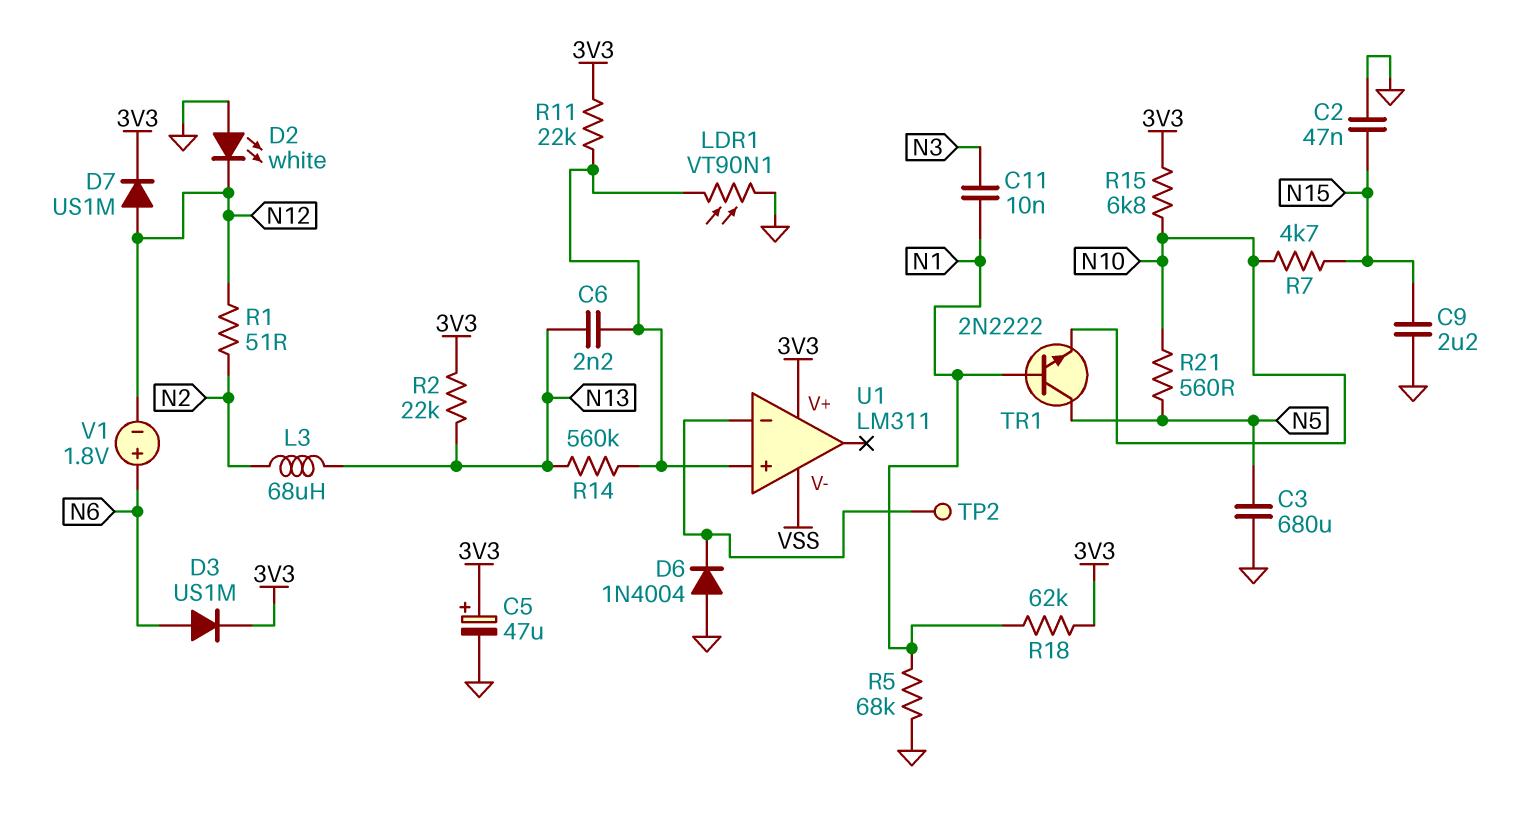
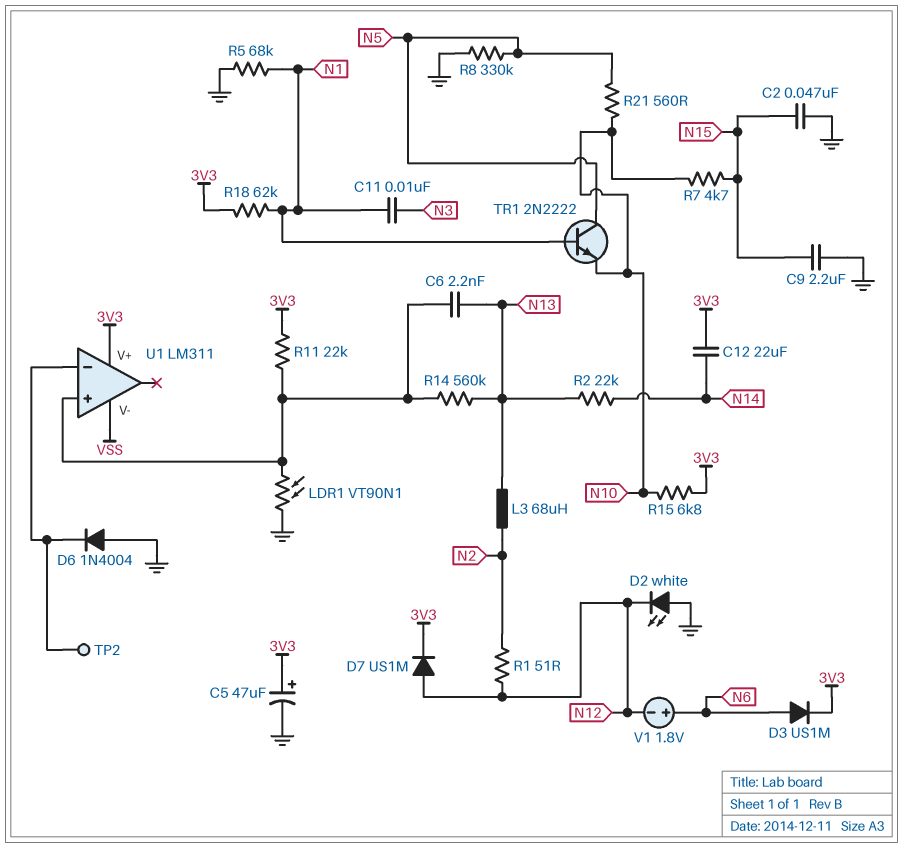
C3: 680uF (GND, N5) -> none
C12: none -> 22uF (3V3, N14)
R2: 22k (3V3, N13) -> 22k (N13, N14)
R8: none -> 330k (GND, N5)

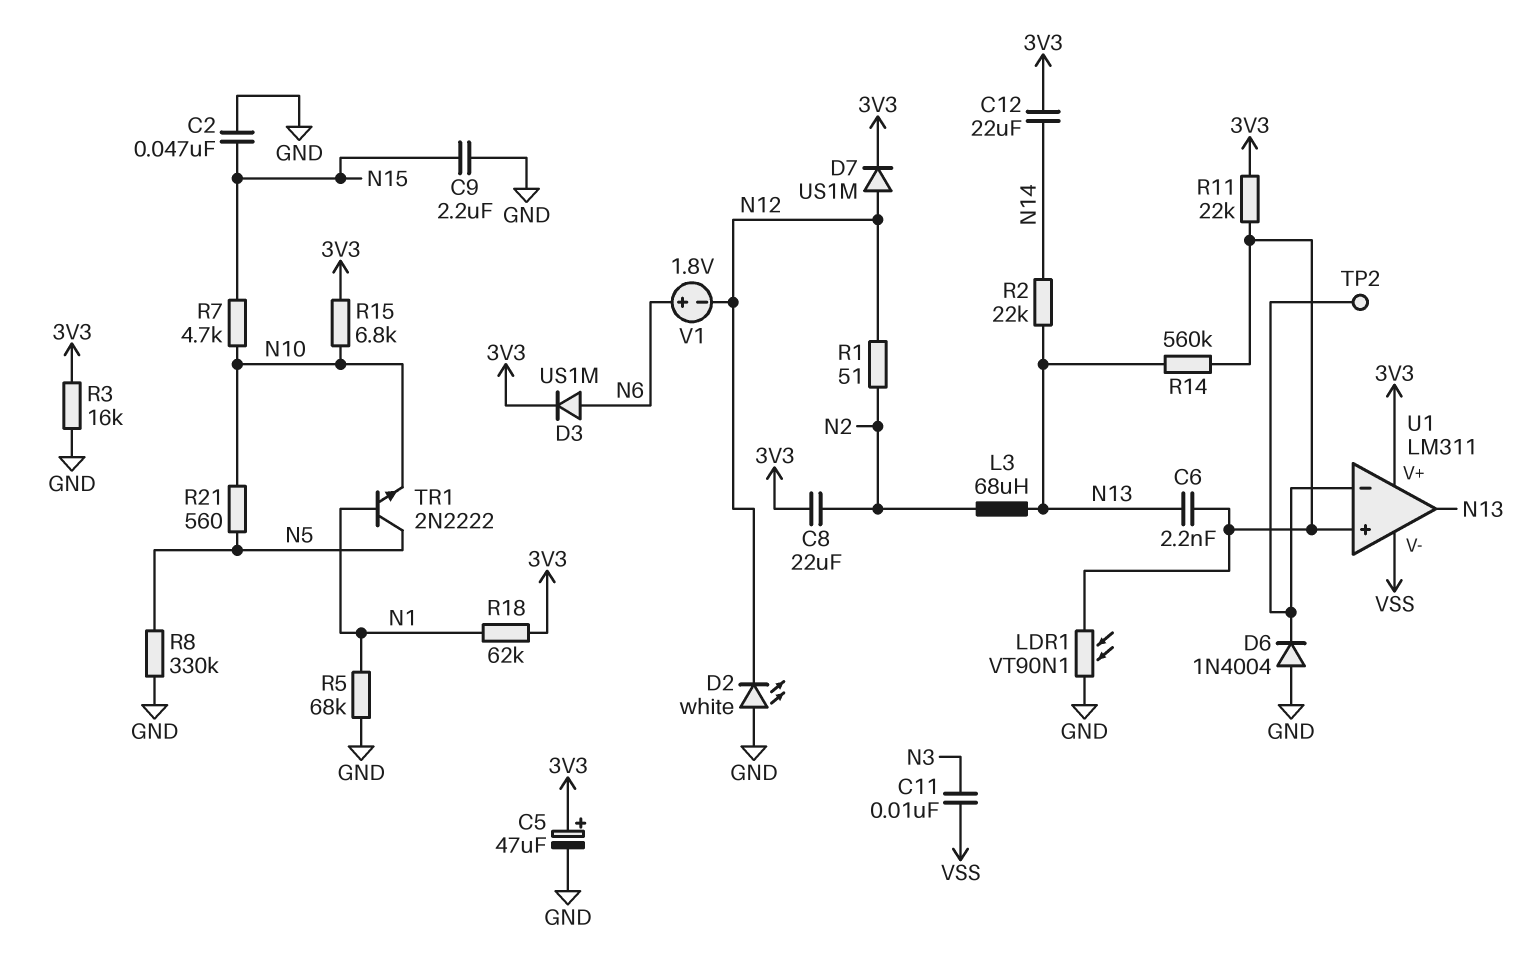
C8: none -> 22uF (3V3, N2)
C11: 10nF (N1, N3) -> 10nF (N3, VSS)
R3: none -> 16k (3V3, GND)
U1 pin out: none -> N13

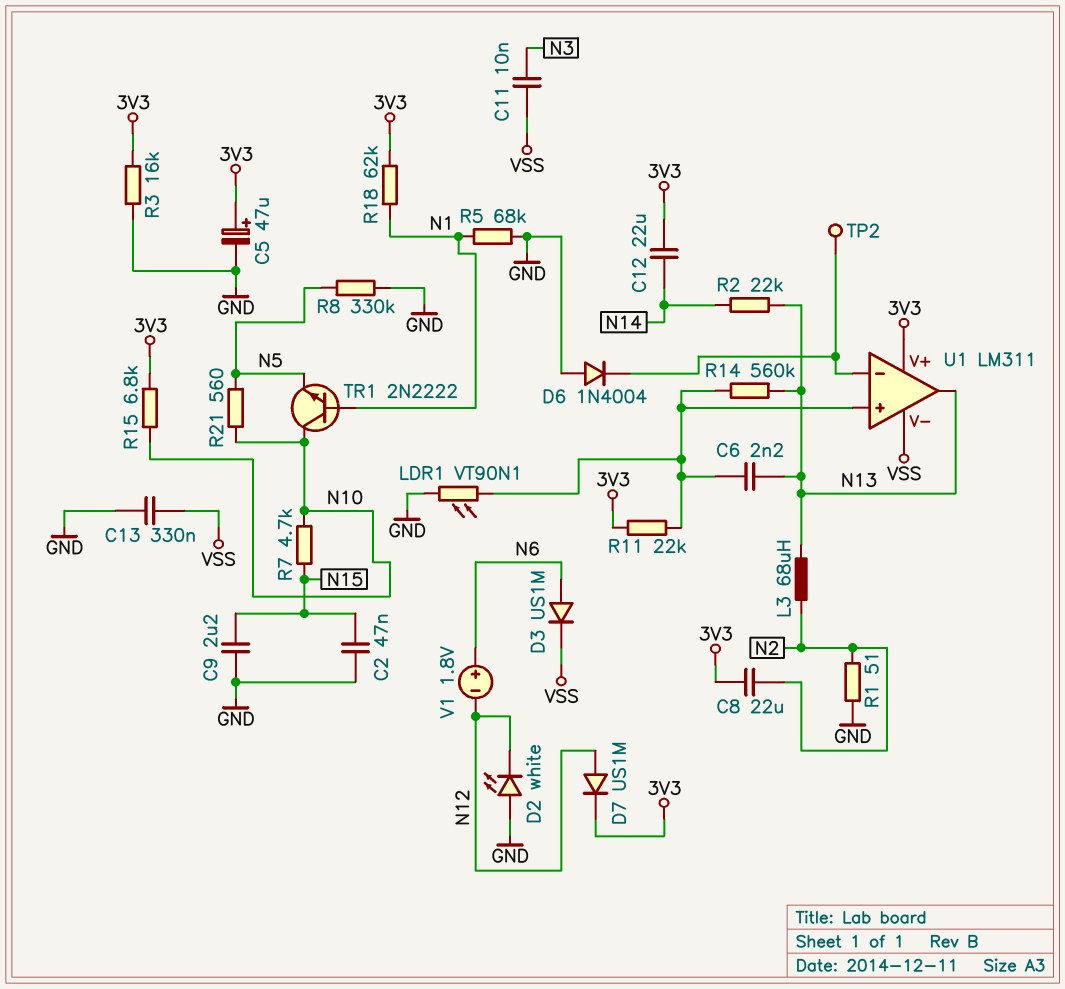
C13: none -> 330nF (GND, VSS)
D3: diode US1M (A N6, K 3V3) -> diode US1M (A N6, K VSS)
R1: 51 (N2, N12) -> 51 (GND, N2)
TR1: NPN 2N2222 (B N1, C N5, E N10) -> NPN 2N2222 (B N1, C N10, E N5)

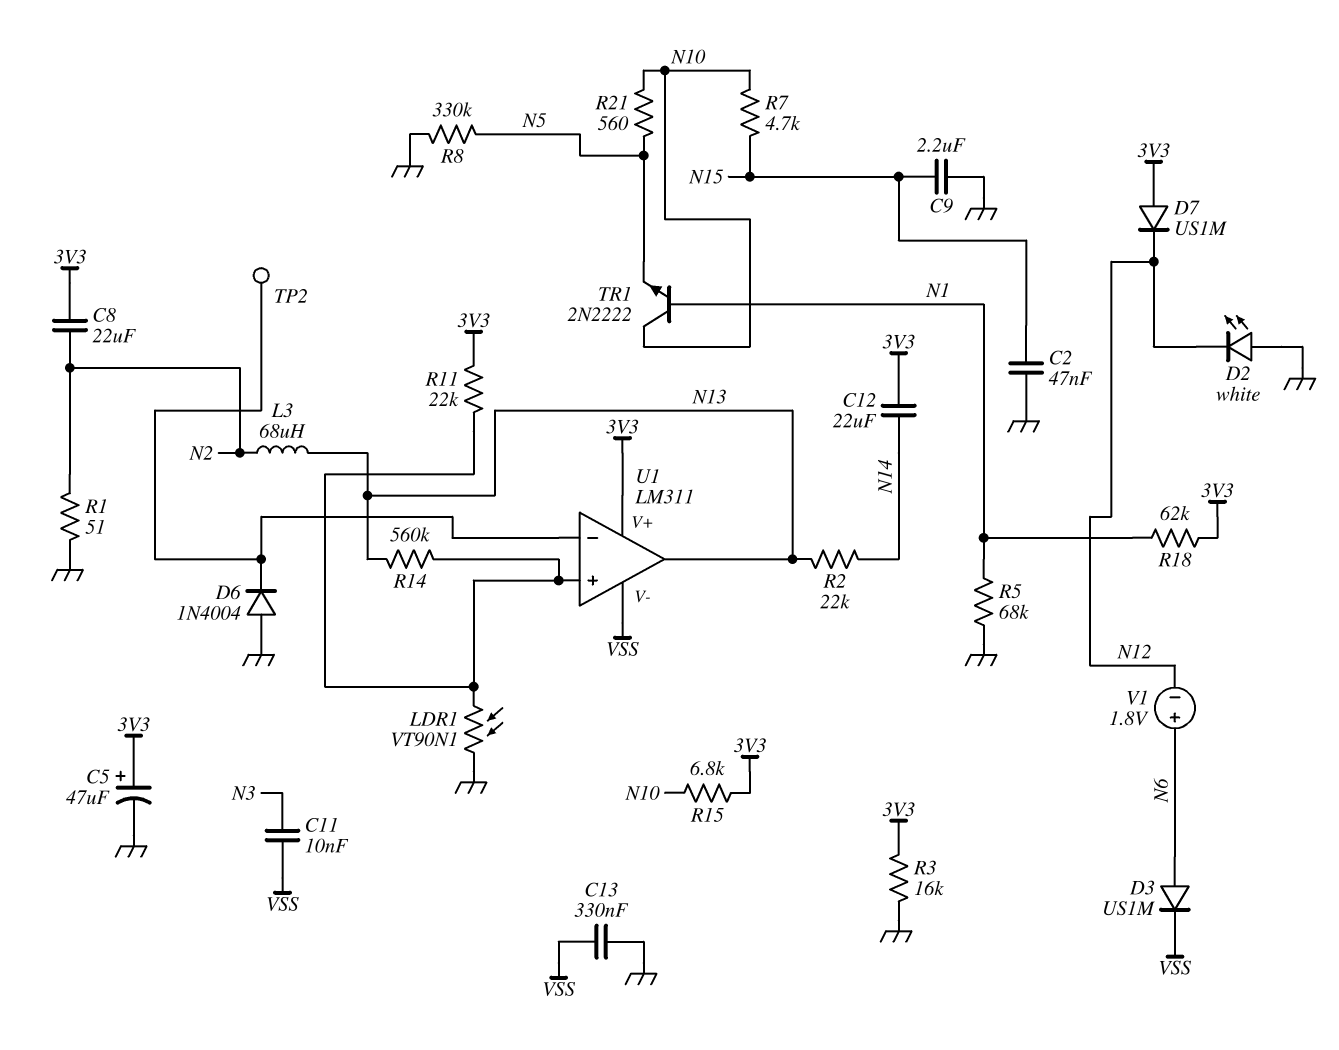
C6: 2.2nF (N13, U1/in+) -> none
D7: diode US1M (A N12, K 3V3) -> diode US1M (A 3V3, K N12)

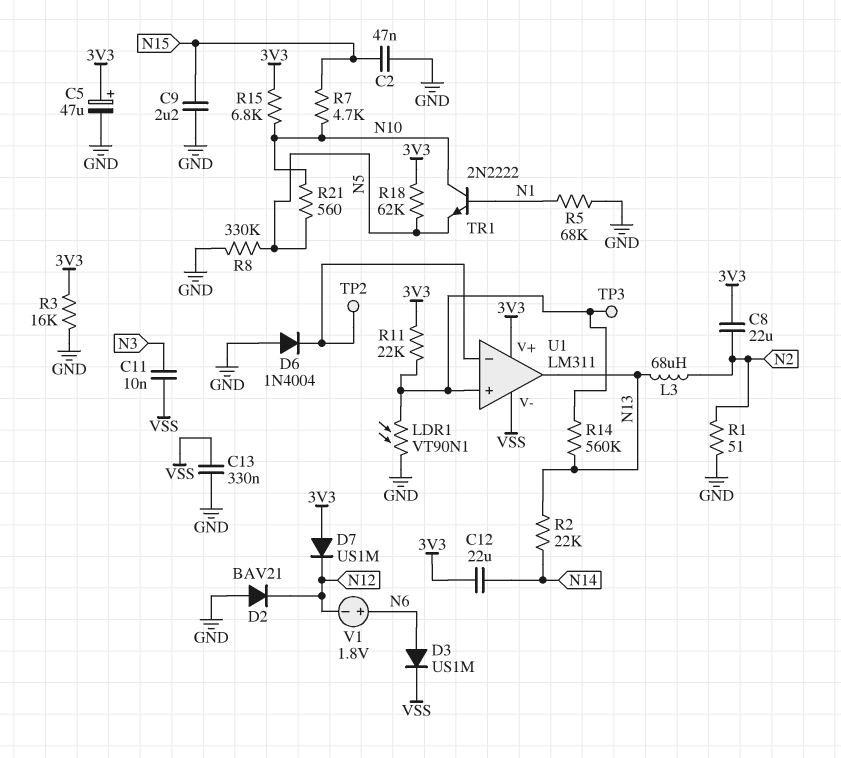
D2: LED white (A GND, K N12) -> diode BAV21 (A GND, K N12)
R18: 62k (3V3, N1) -> 62k (3V3, N5)
TP3: none -> test point (U1/in+)

